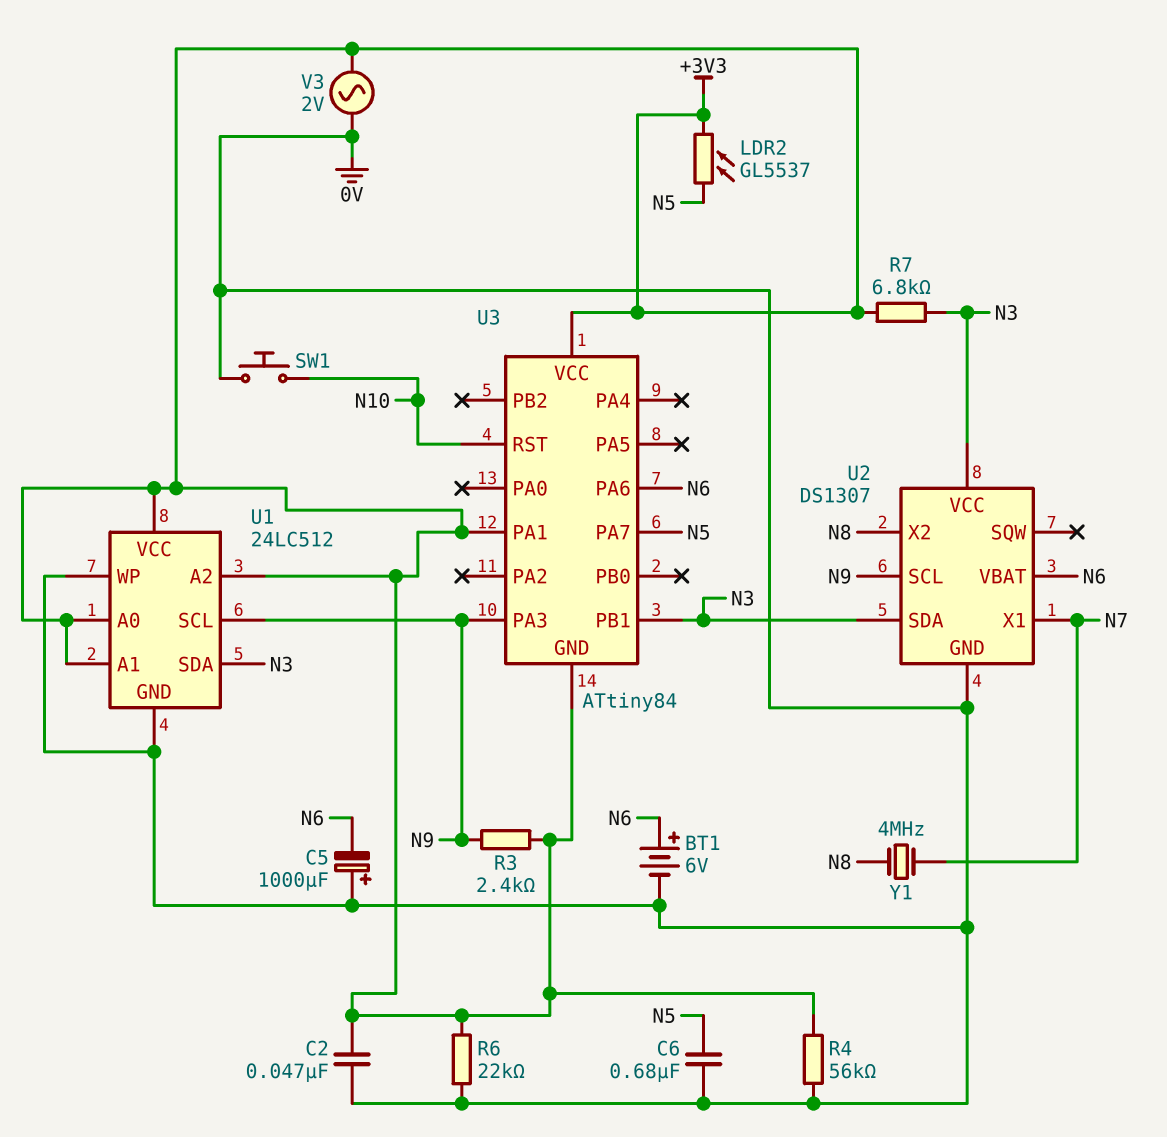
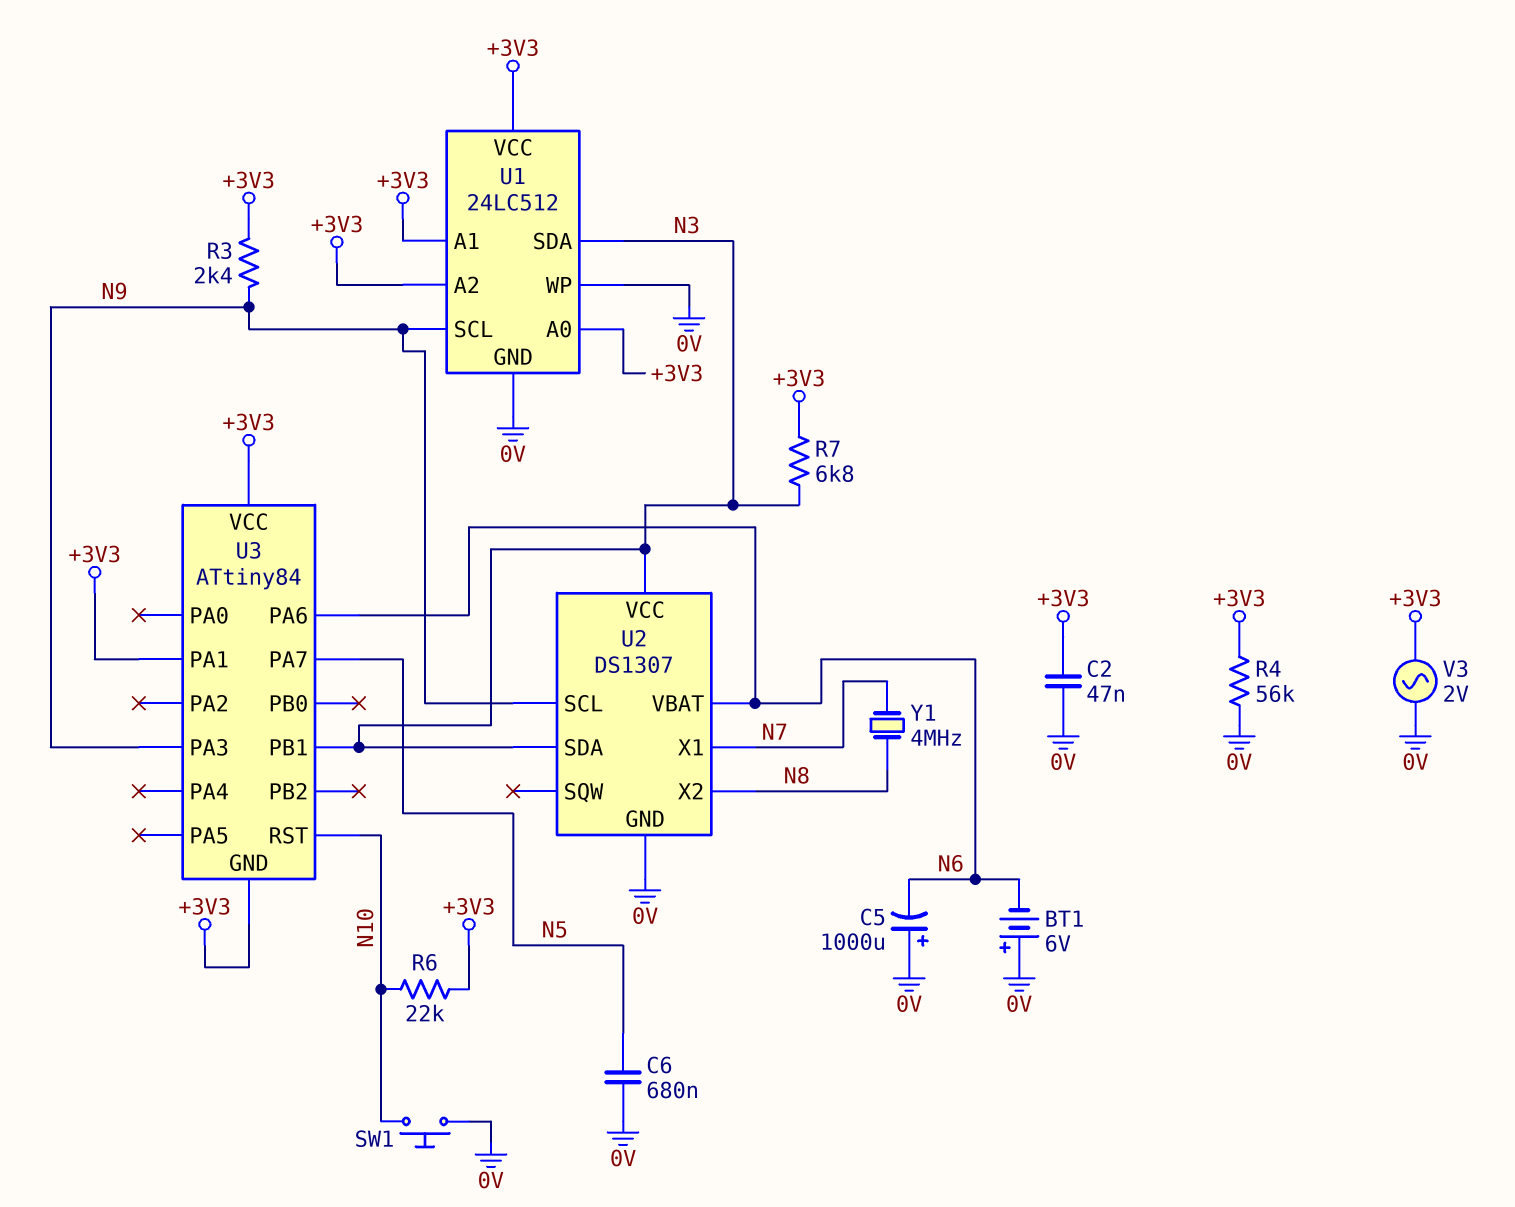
BT1: 6V (plus N6, minus 0V) -> 6V (plus 0V, minus N6)
LDR2: GL5537 (+3V3, N5) -> none
R6: 22k (+3V3, 0V) -> 22k (+3V3, N10)

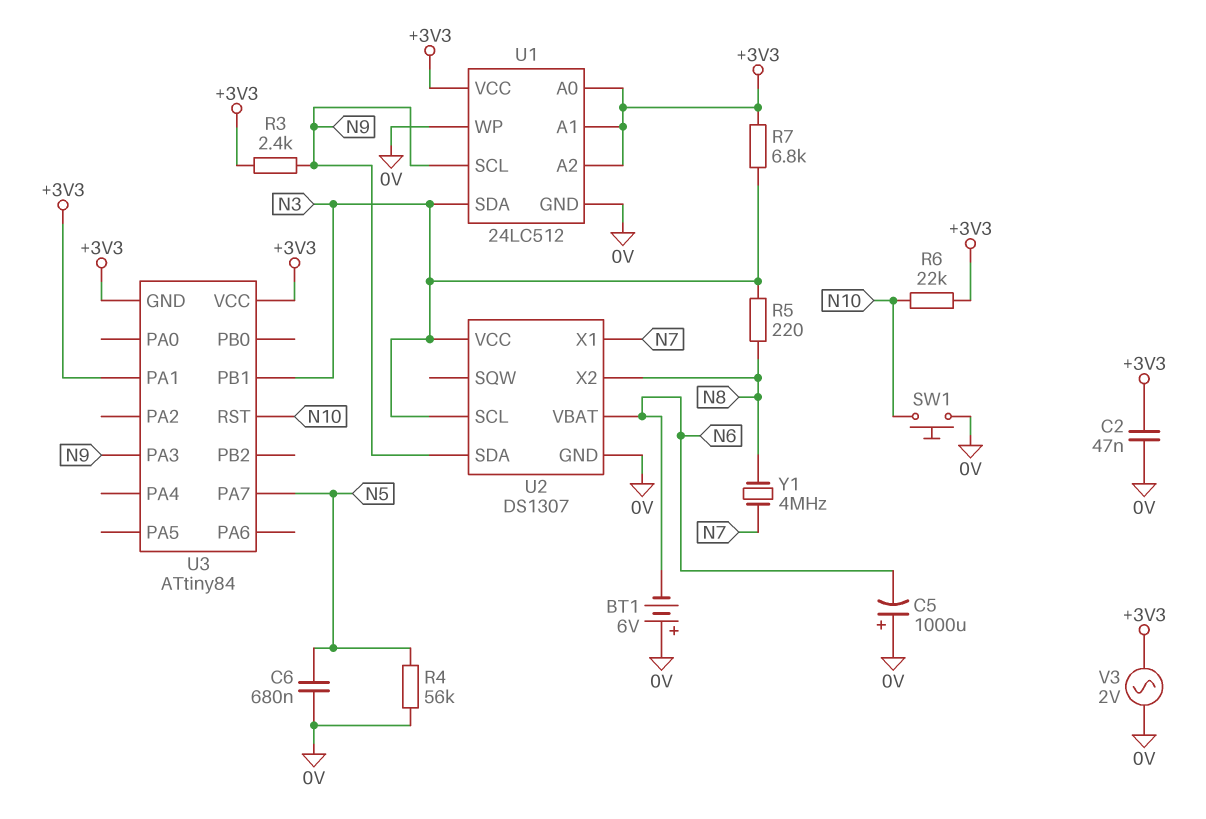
R4: 56k (+3V3, 0V) -> 56k (0V, N5)
R5: none -> 220 (N3, N8)
U2 pin SCL: N9 -> N3
U2 pin SDA: N3 -> N9
U3 pin PA6: N6 -> none

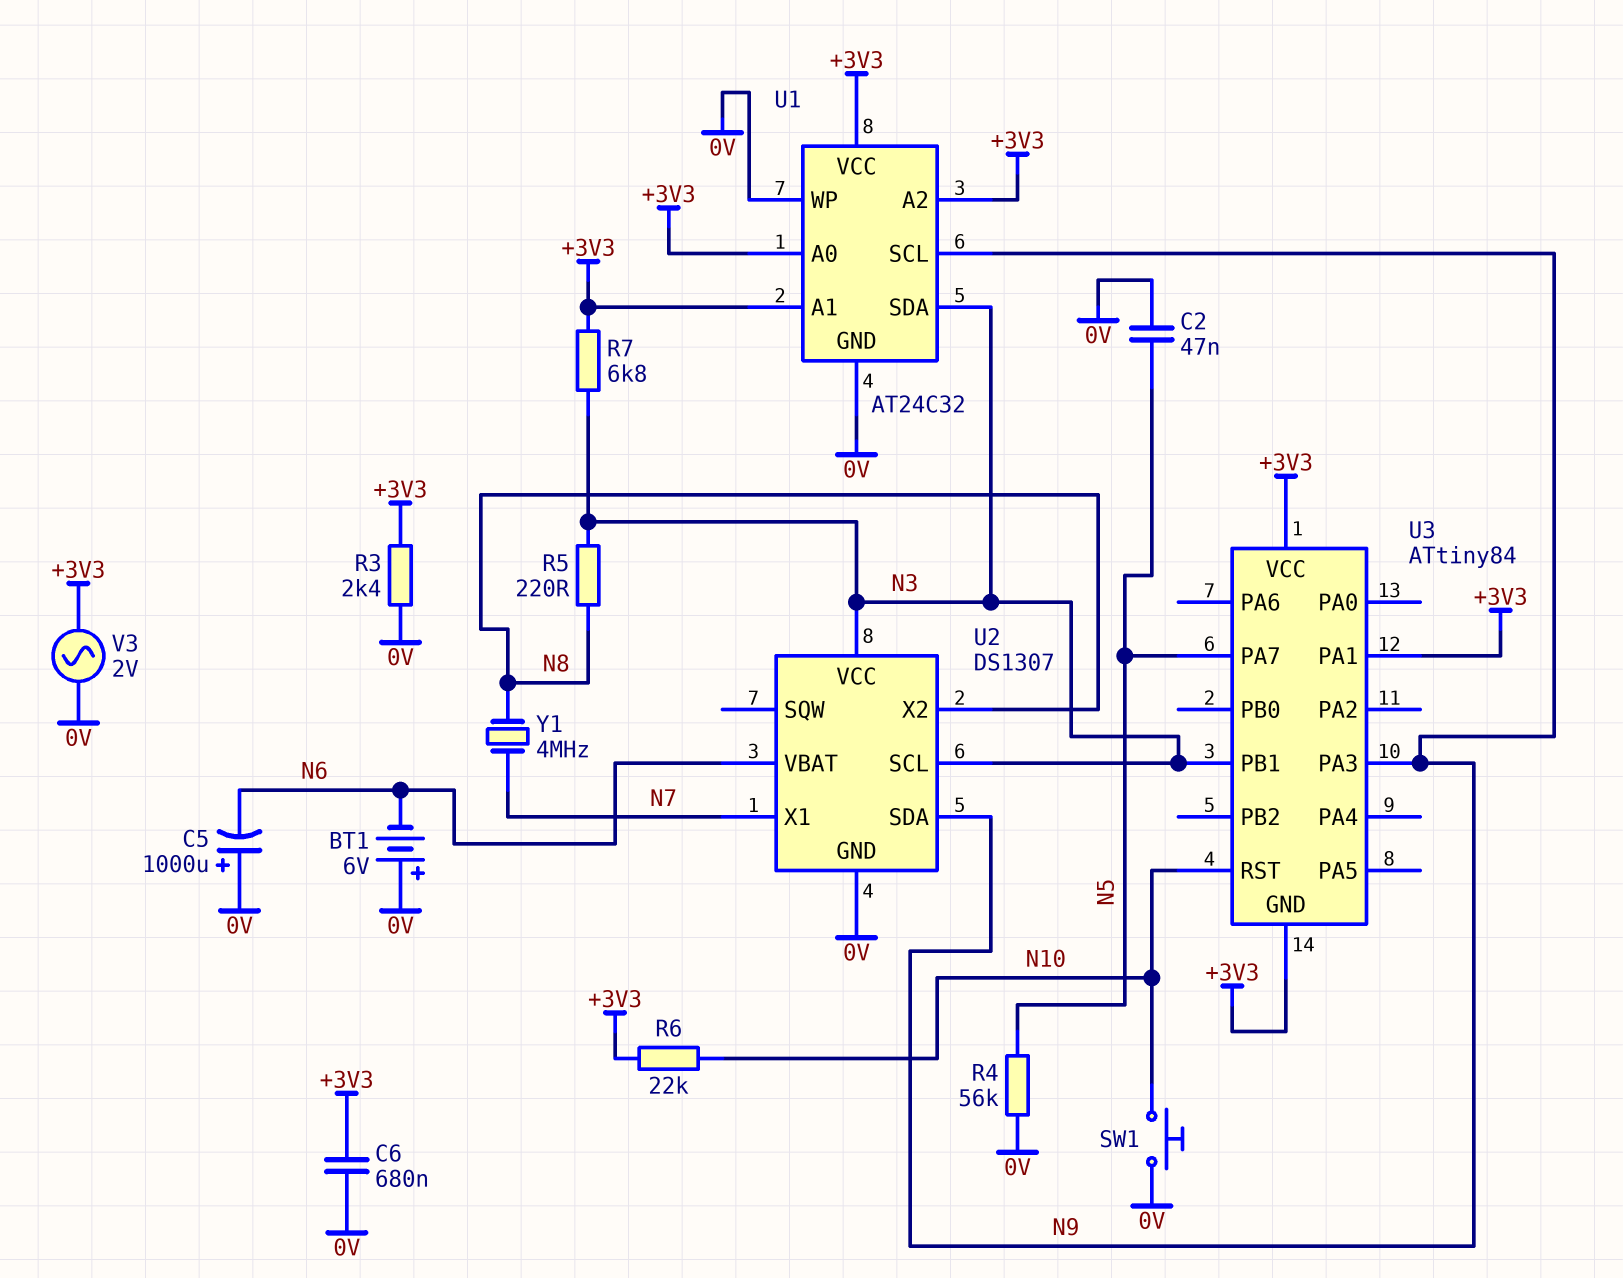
C2: 47nF (+3V3, 0V) -> 47nF (0V, N5)
C6: 680nF (0V, N5) -> 680nF (+3V3, 0V)
R3: 2.4k (+3V3, N9) -> 2.4k (+3V3, 0V)
U1: 24LC512 -> AT24C32

